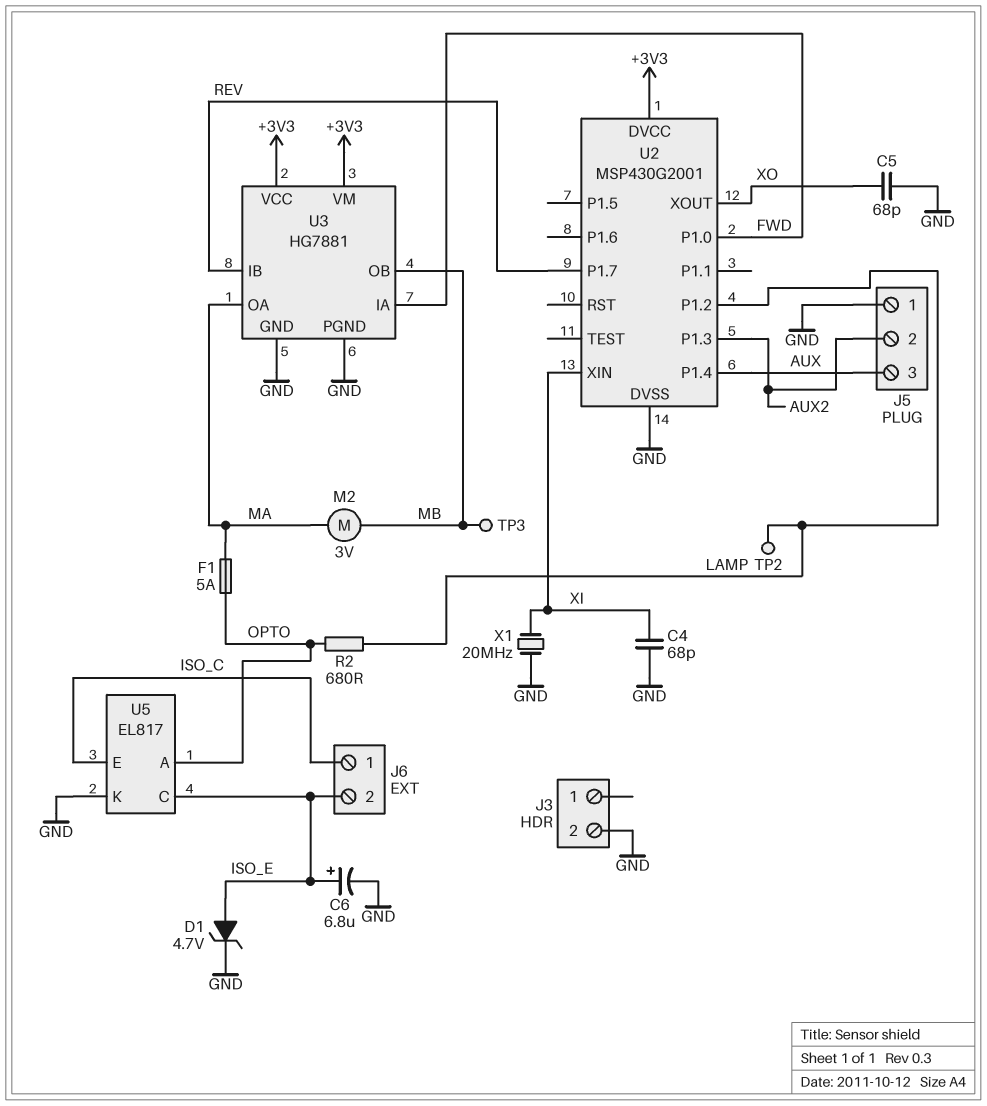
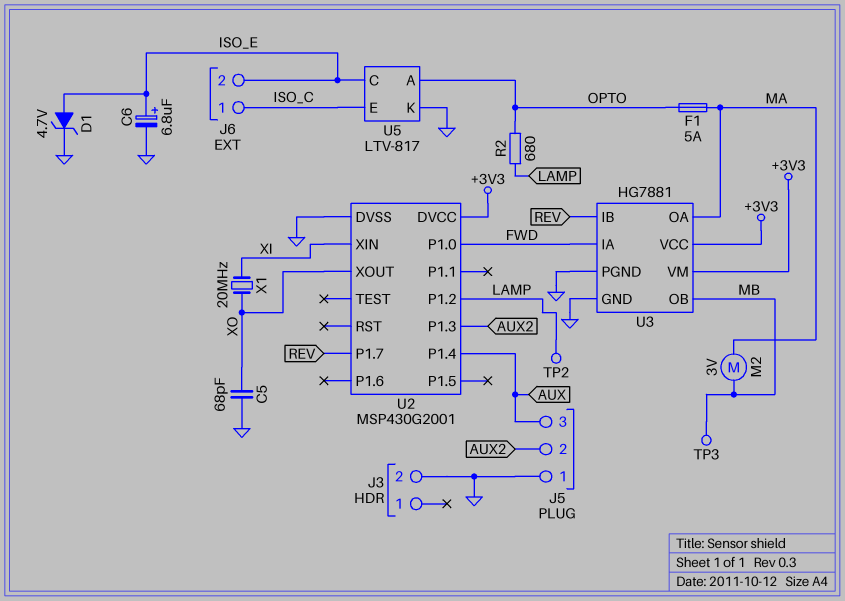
C4: 68pF (GND, XI) -> none
U5: EL817 -> LTV-817
X1: 20MHz (GND, XI) -> 20MHz (XI, XO)

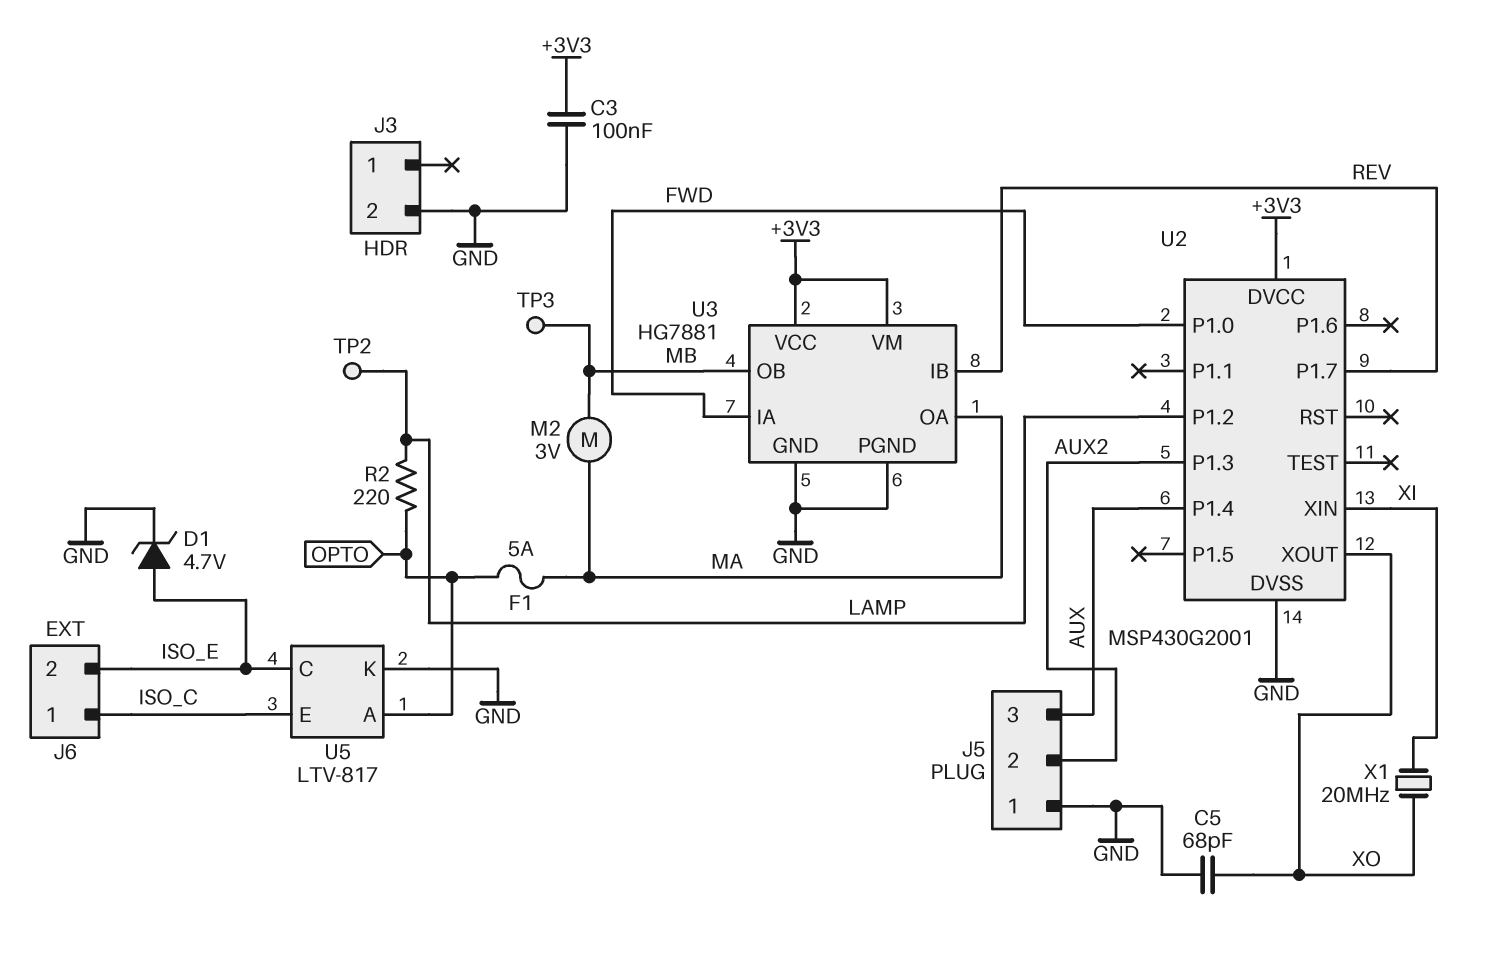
C3: none -> 100nF (+3V3, GND)
C6: 6.8uF (plus ISO_E, minus GND) -> none
R2: 680 (LAMP, OPTO) -> 220 (LAMP, OPTO)

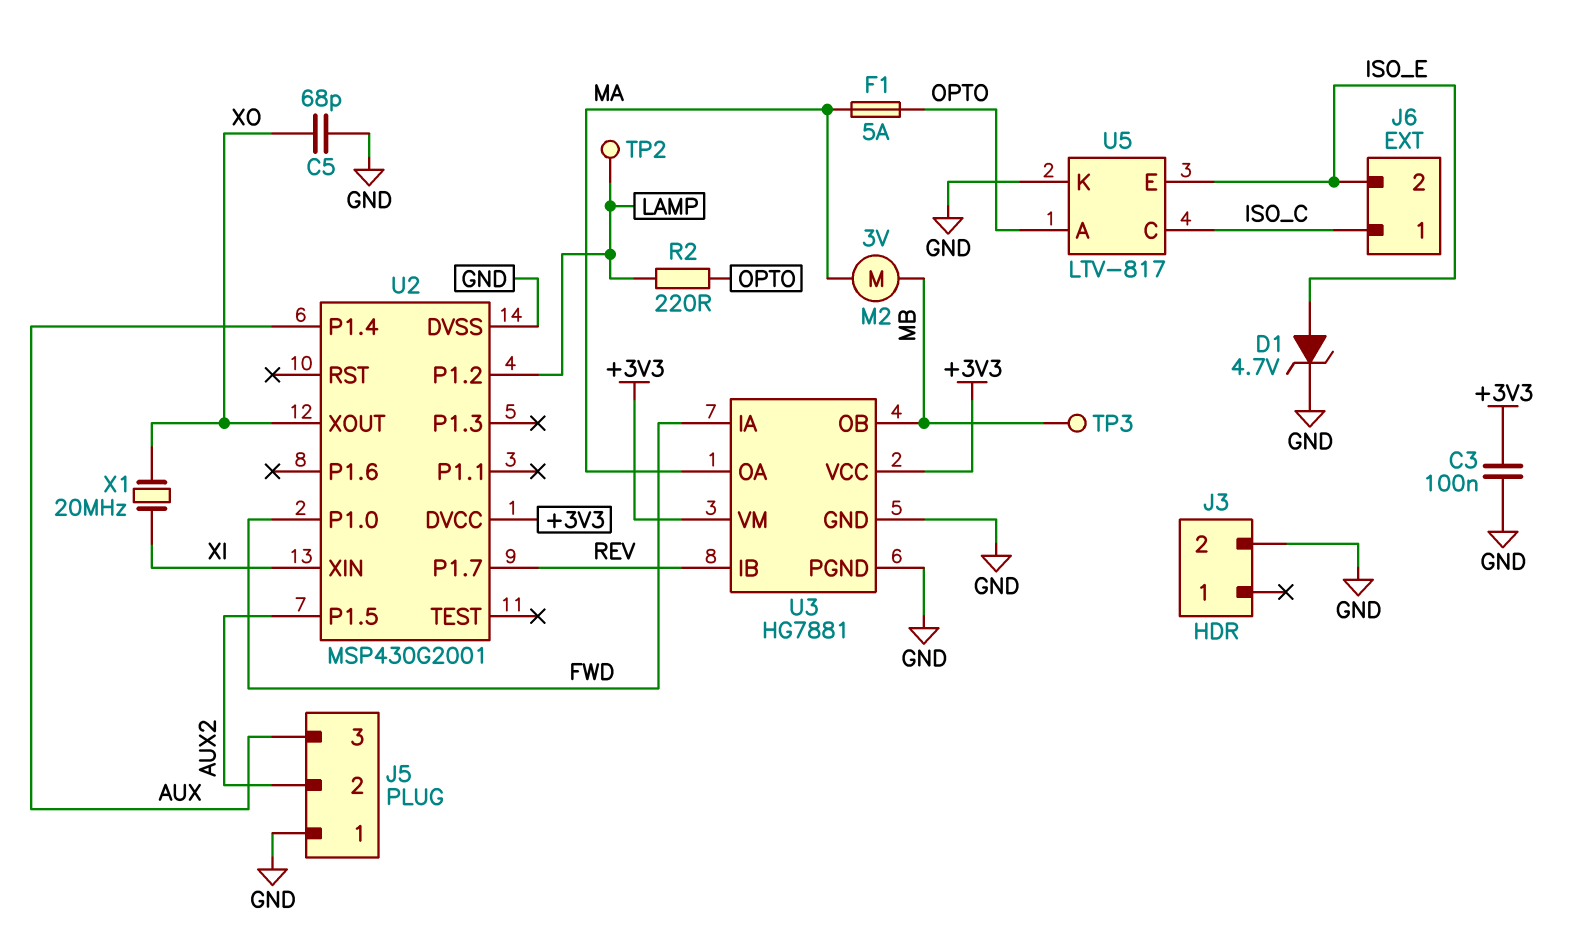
U2 pin P1.3: AUX2 -> none
U2 pin P1.5: none -> AUX2
U5 pin C: ISO_E -> ISO_C
U5 pin E: ISO_C -> ISO_E

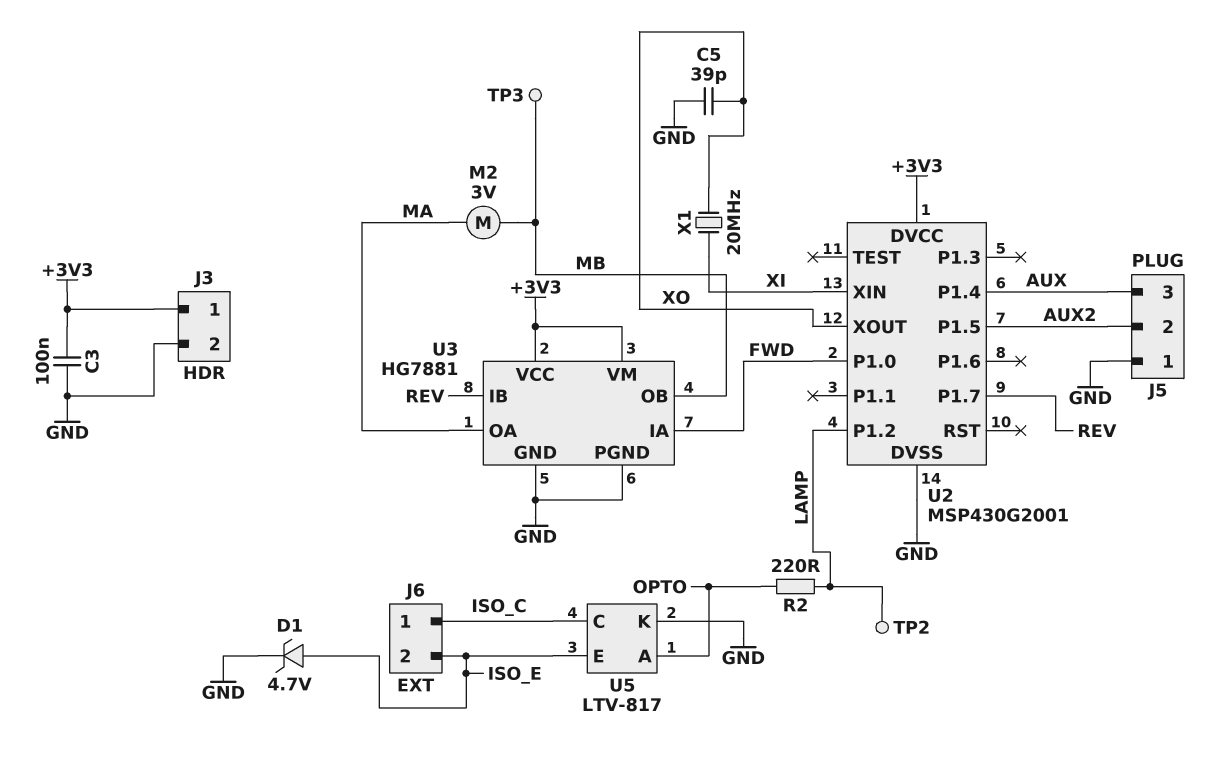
C5: 68pF (GND, XO) -> 39pF (GND, XO)
F1: 5A (MA, OPTO) -> none
J3 pin 1: none -> +3V3

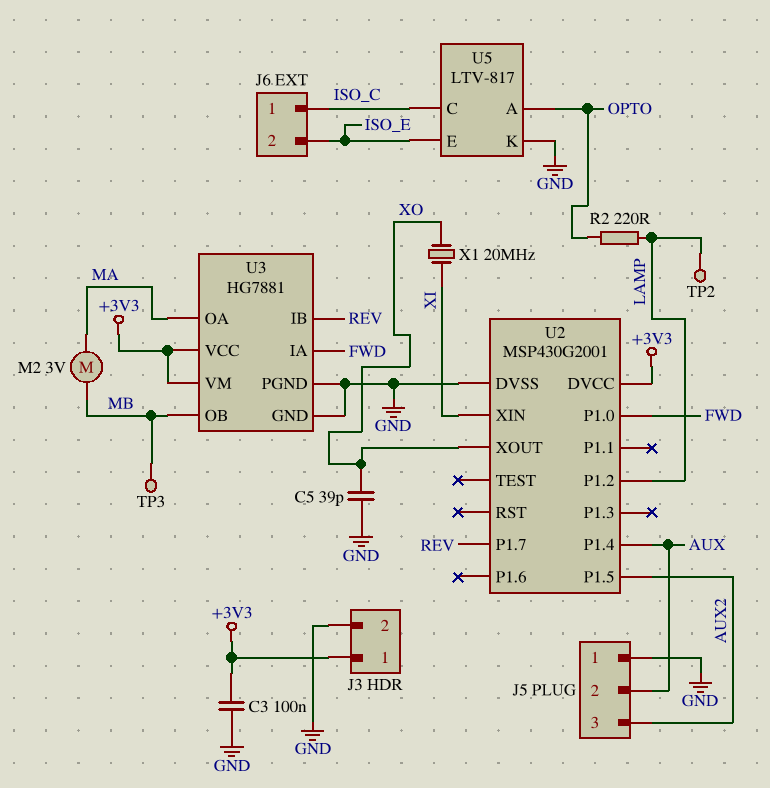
D1: zener 4.7V (A ISO_E, K GND) -> none
J5 pin 2: AUX2 -> AUX
J5 pin 3: AUX -> AUX2

